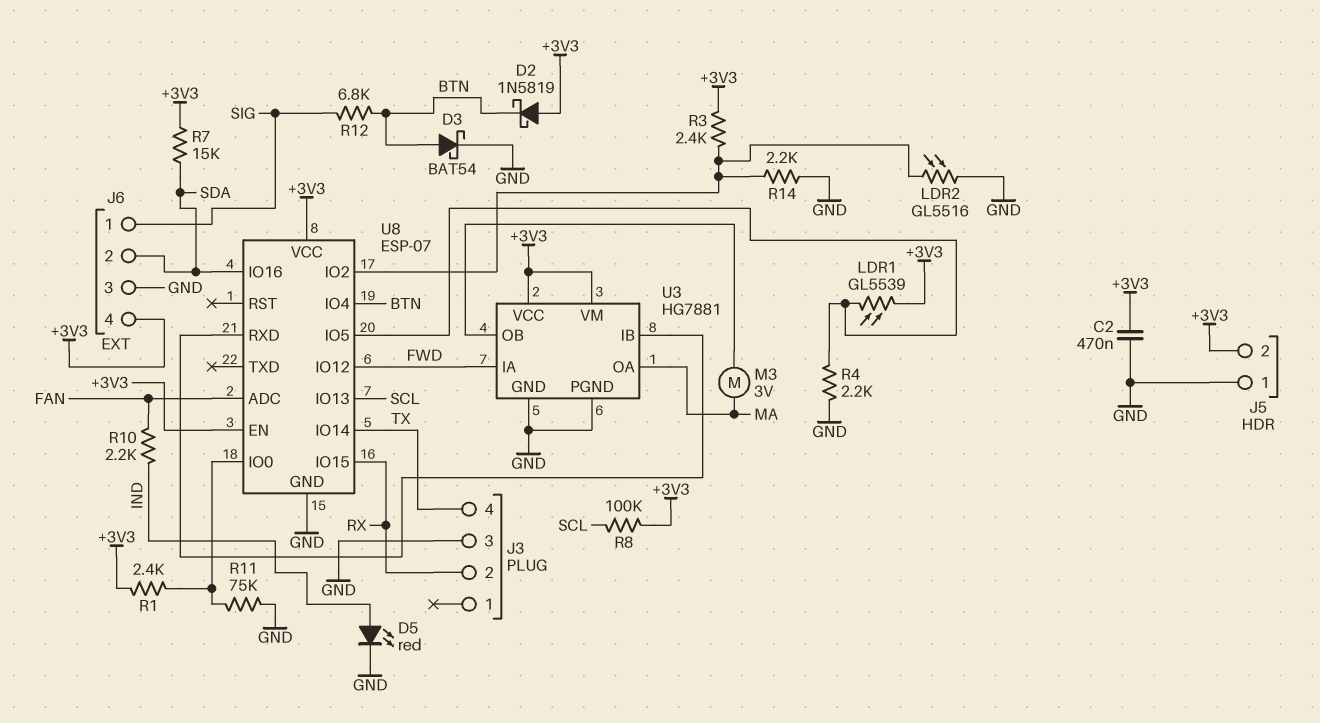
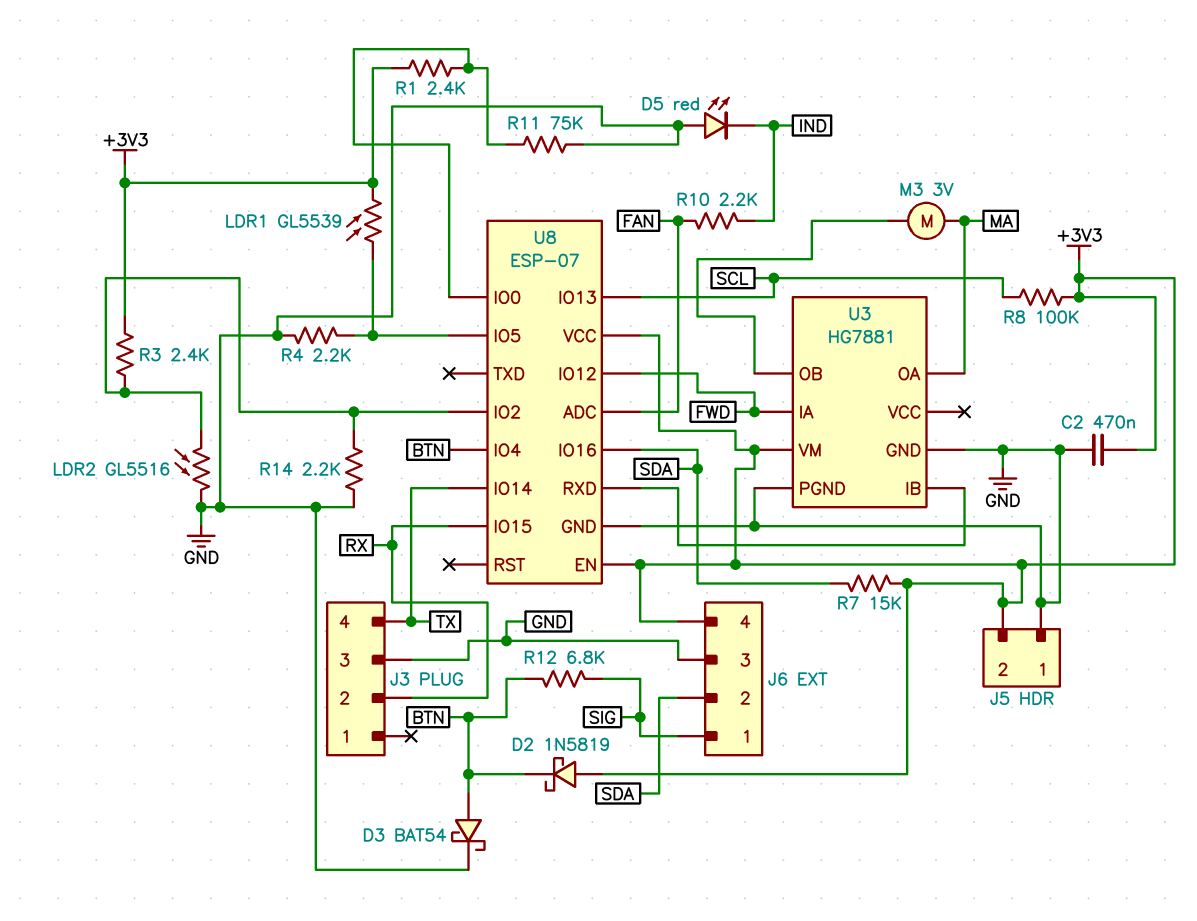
D5: LED red (A IND, K GND) -> LED red (A GND, K IND)
U3 pin VCC: +3V3 -> none

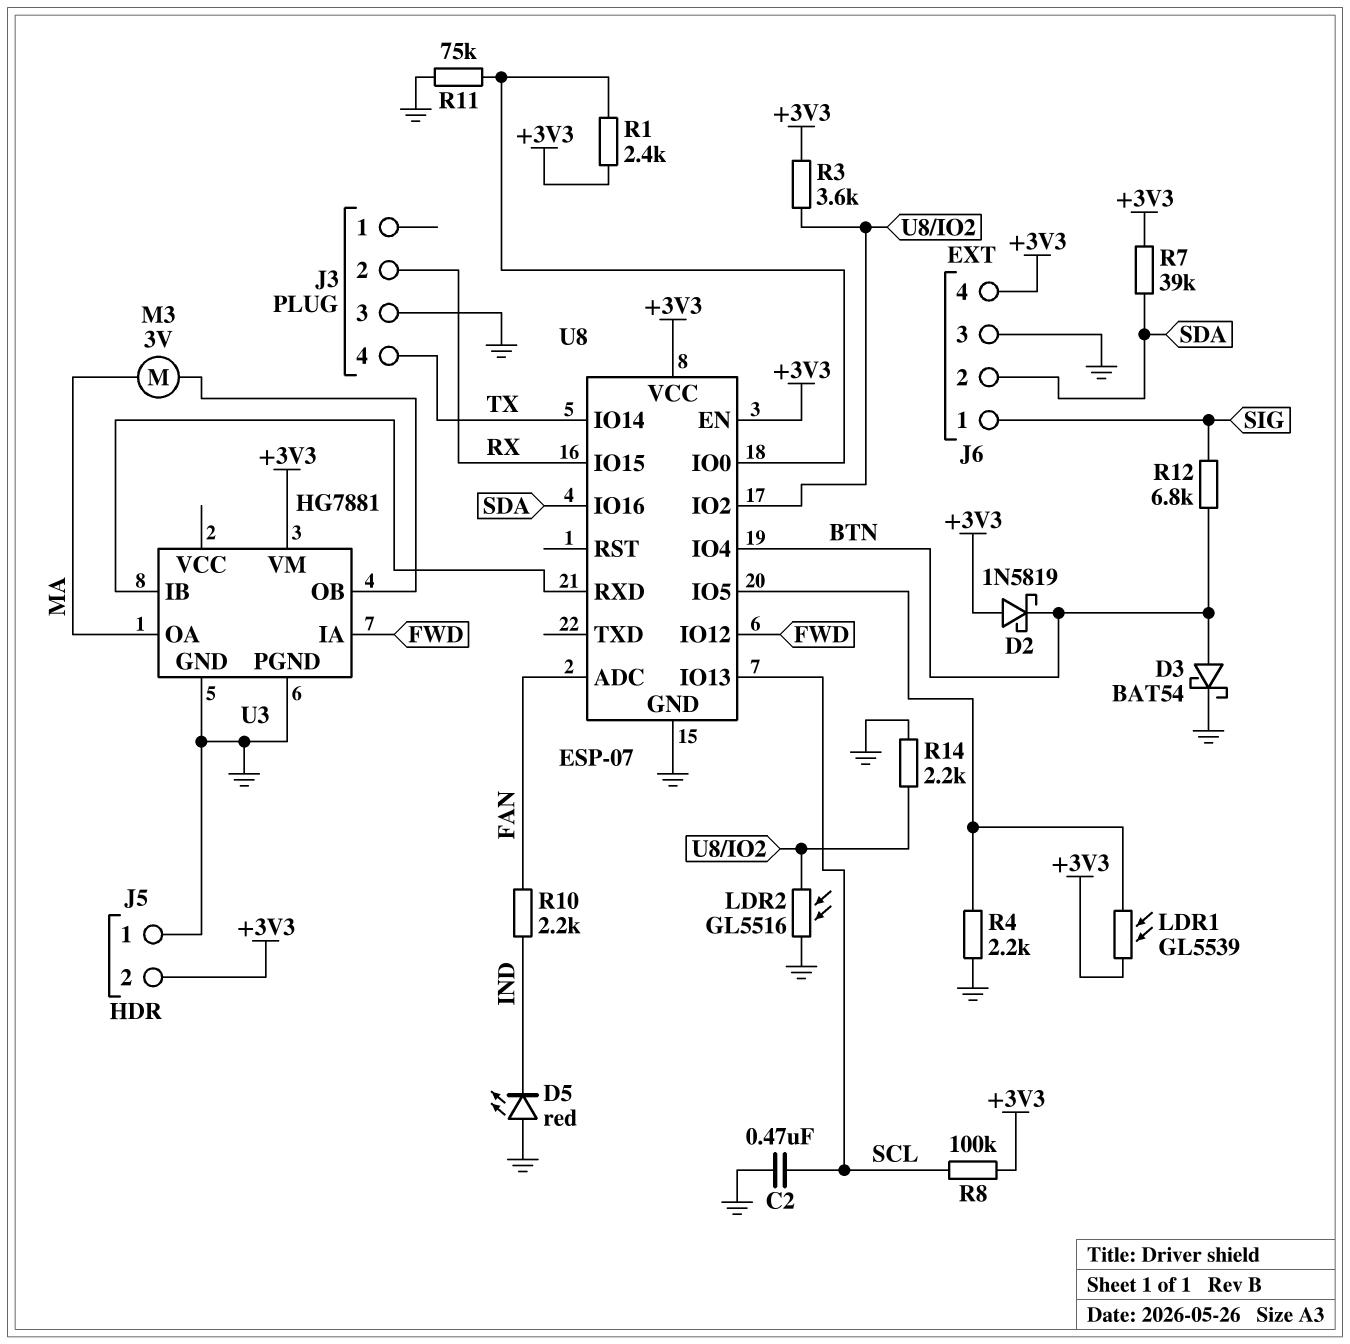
C2: 470nF (+3V3, GND) -> 470nF (GND, SCL)
R3: 2.4k (+3V3, U8/IO2) -> 3.6k (+3V3, U8/IO2)
R7: 15k (+3V3, SDA) -> 39k (+3V3, SDA)

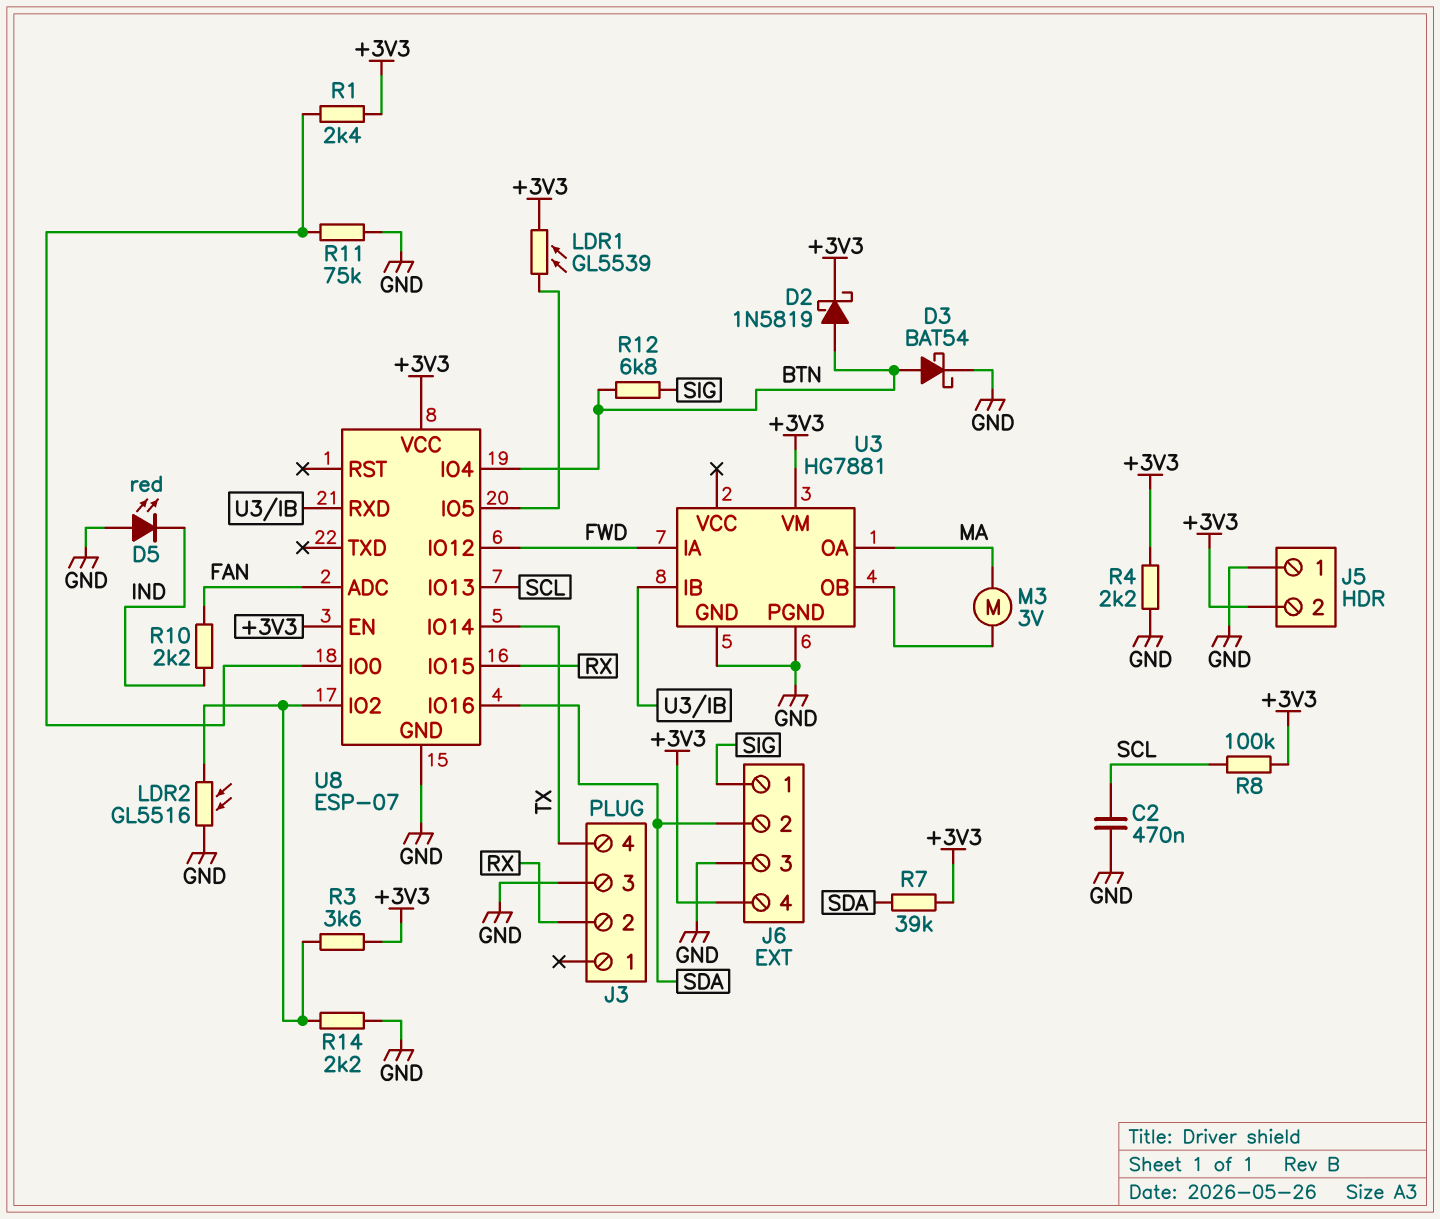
D2: schottky 1N5819 (A +3V3, K BTN) -> schottky 1N5819 (A BTN, K +3V3)
R4: 2.2k (GND, U8/IO5) -> 2.2k (+3V3, GND)

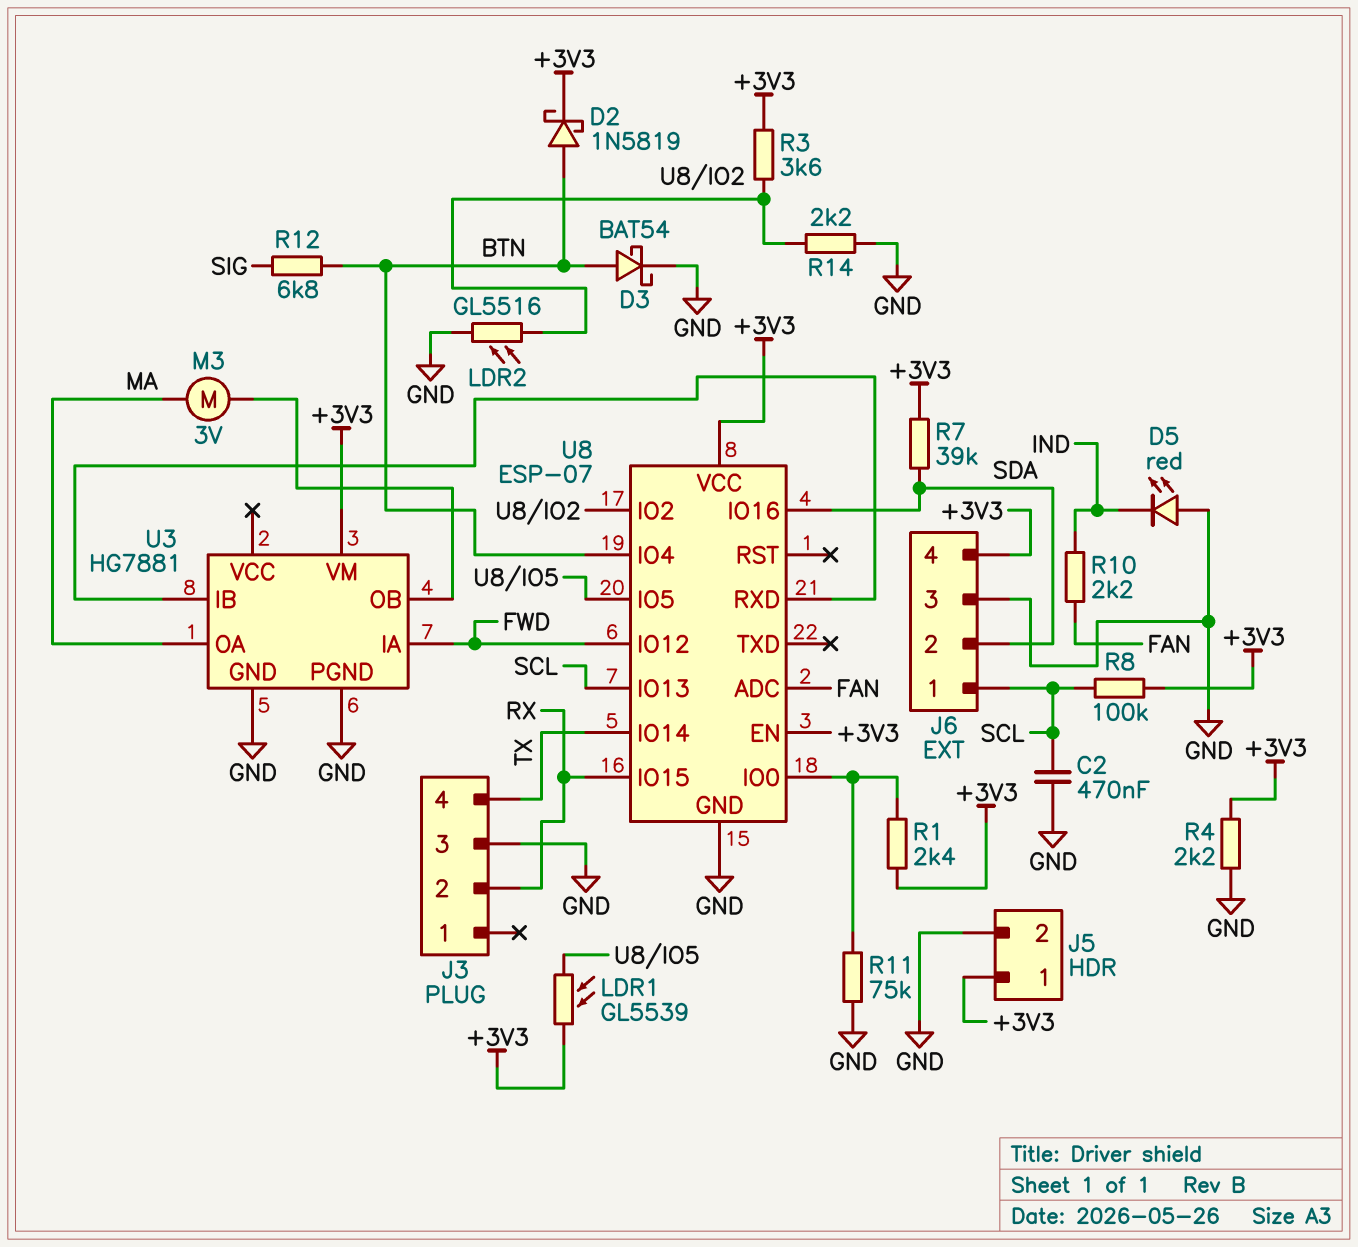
J5 pin 1: GND -> +3V3
J5 pin 2: +3V3 -> GND
J6 pin 1: SIG -> SCL

